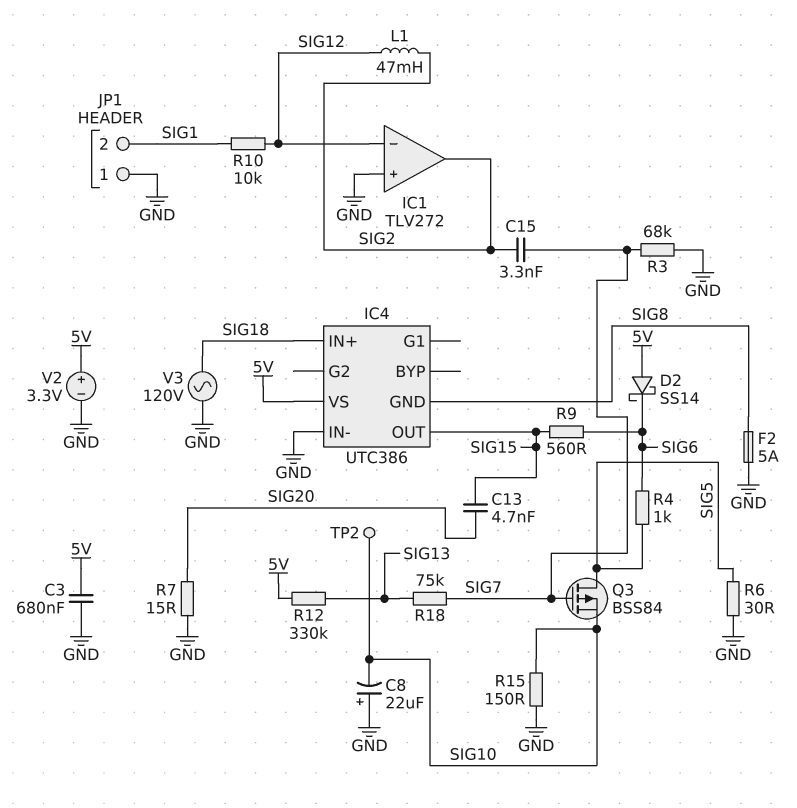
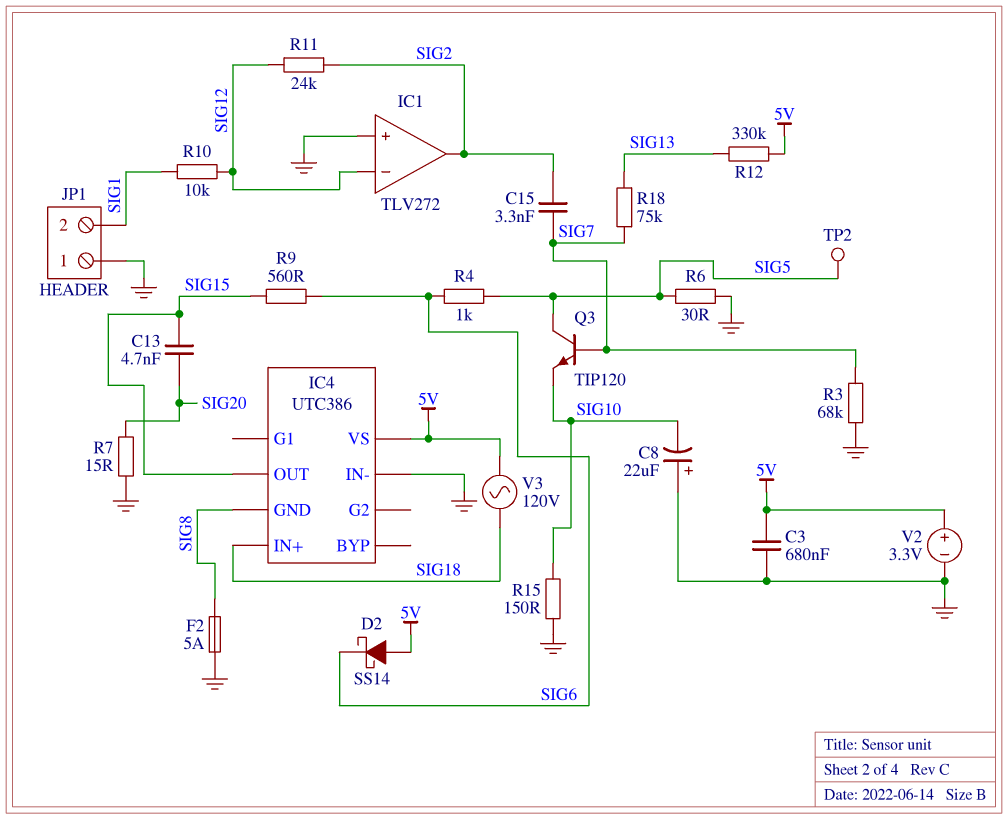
L1: 47mH (SIG2, SIG12) -> none
Q3: PMOS BSS84 (G SIG7, D SIG5, S SIG10) -> NPN TIP120 (B SIG7, C SIG5, E SIG10)
R11: none -> 24k (SIG2, SIG12)
TP2: test point (SIG10) -> test point (SIG5)
V3: AC 120V (GND, SIG18) -> AC 120V (5V, SIG18)

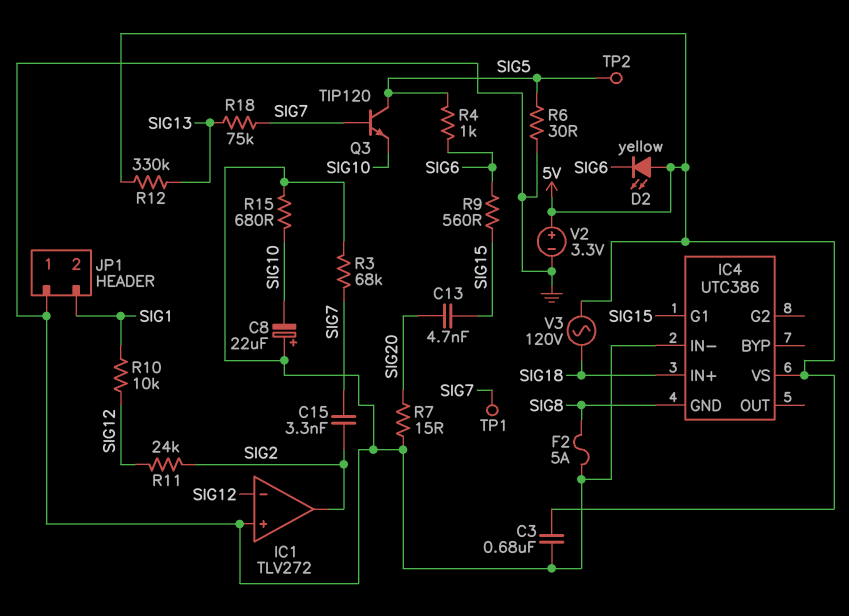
D2: schottky SS14 (A 5V, K SIG6) -> LED yellow (A 5V, K SIG6)
IC4 pin G1: none -> SIG15
IC4 pin OUT: SIG15 -> none
R15: 150 (GND, SIG10) -> 680 (GND, SIG10)
TP1: none -> test point (SIG7)

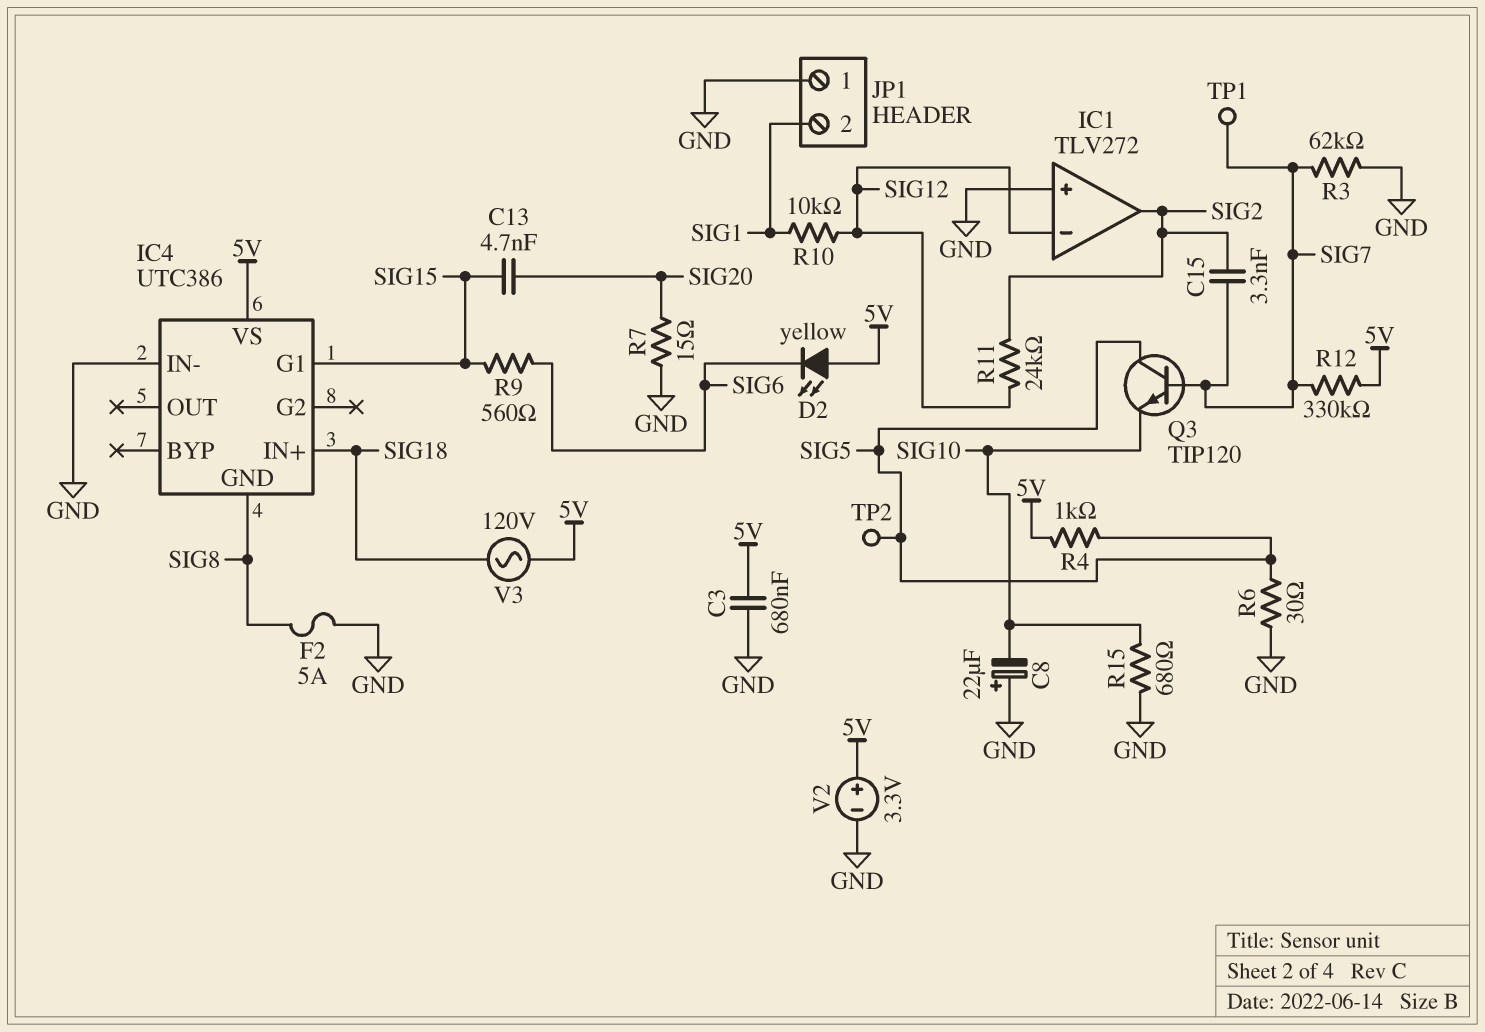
R3: 68k (GND, SIG7) -> 62k (GND, SIG7)
R4: 1k (SIG5, SIG6) -> 1k (5V, SIG5)
R12: 330k (5V, SIG13) -> 330k (5V, SIG7)
R18: 75k (SIG7, SIG13) -> none

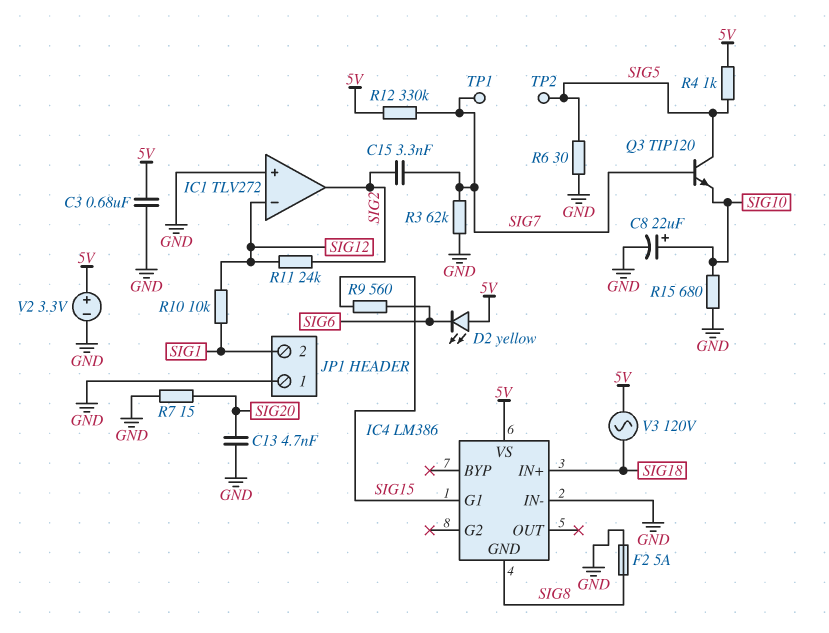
C8: 22uF (plus GND, minus SIG10) -> 22uF (plus SIG10, minus GND)
C13: 4.7nF (SIG15, SIG20) -> 4.7nF (GND, SIG20)
IC4: UTC386 -> LM386

